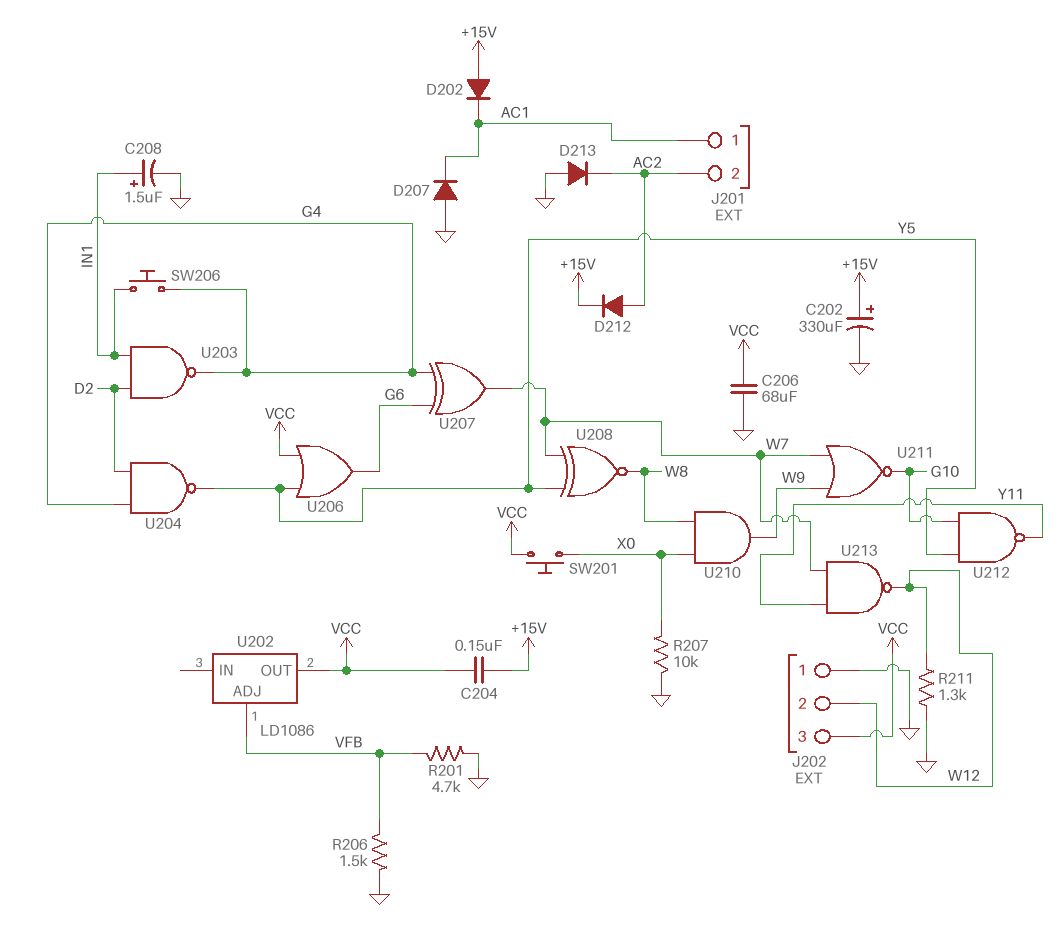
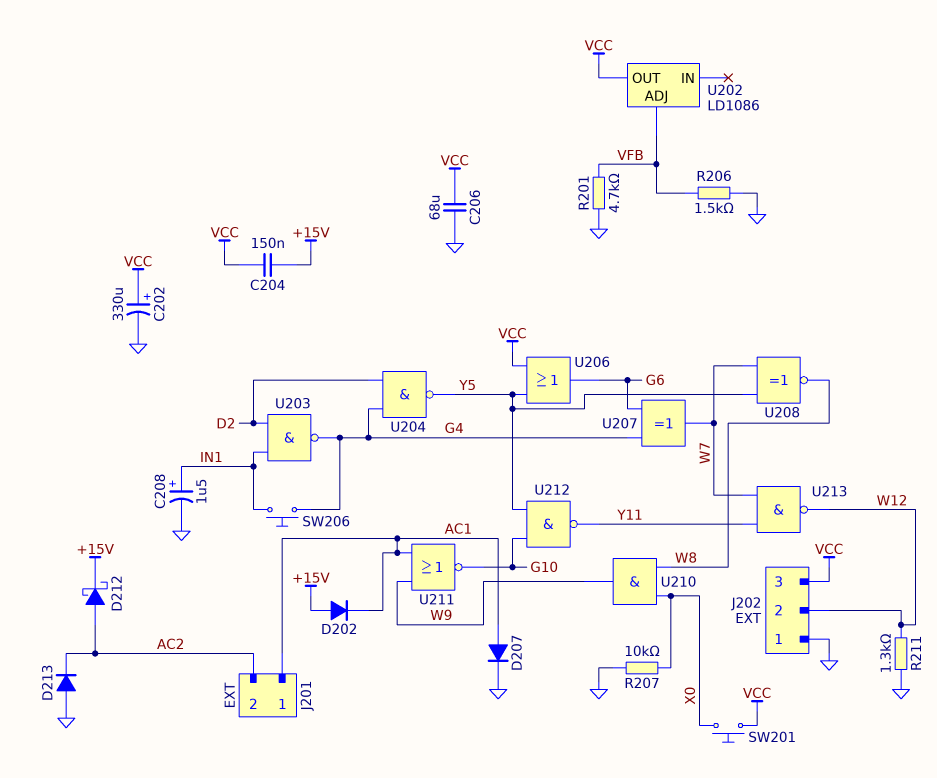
C202: 330uF (plus +15V, minus GND) -> 330uF (plus VCC, minus GND)
D207: diode (A GND, K AC1) -> diode (A AC1, K GND)
D212: diode (A AC2, K +15V) -> schottky (A AC2, K +15V)
U211: NOR (in W7, in W9, out G10) -> NOR (in AC1, in W9, out G10)

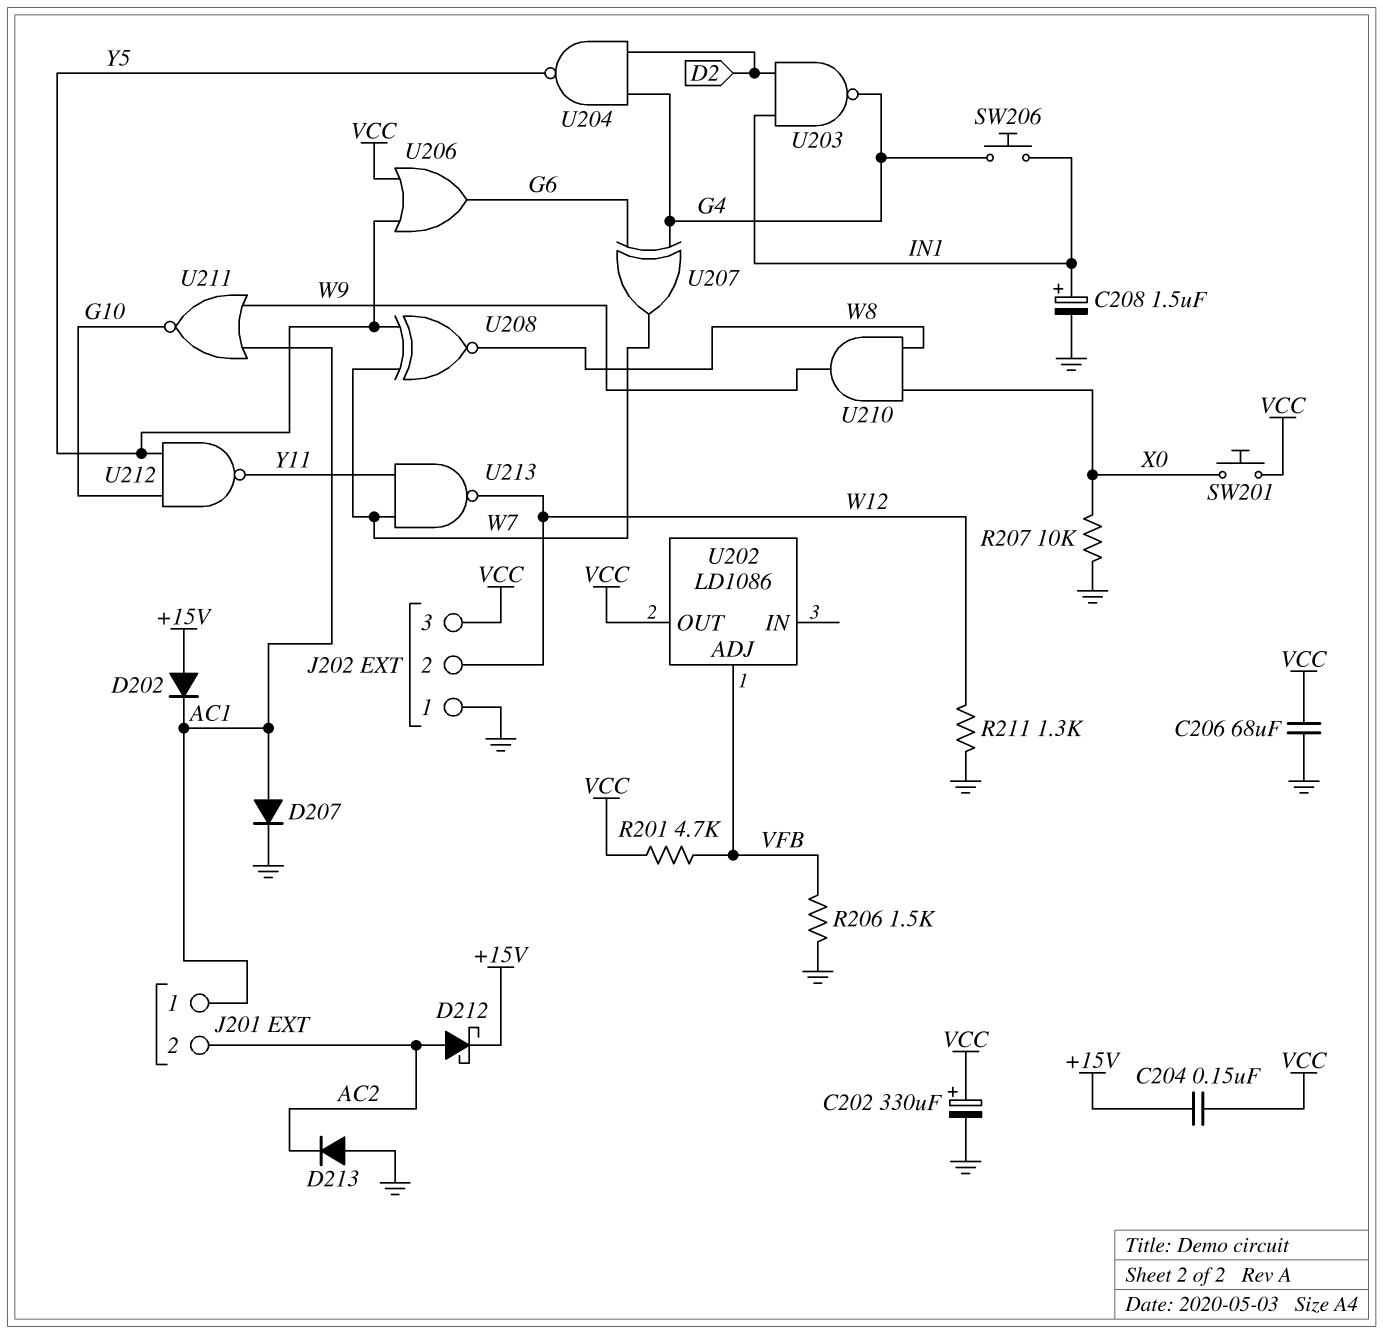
R201: 4.7k (GND, VFB) -> 4.7k (VCC, VFB)

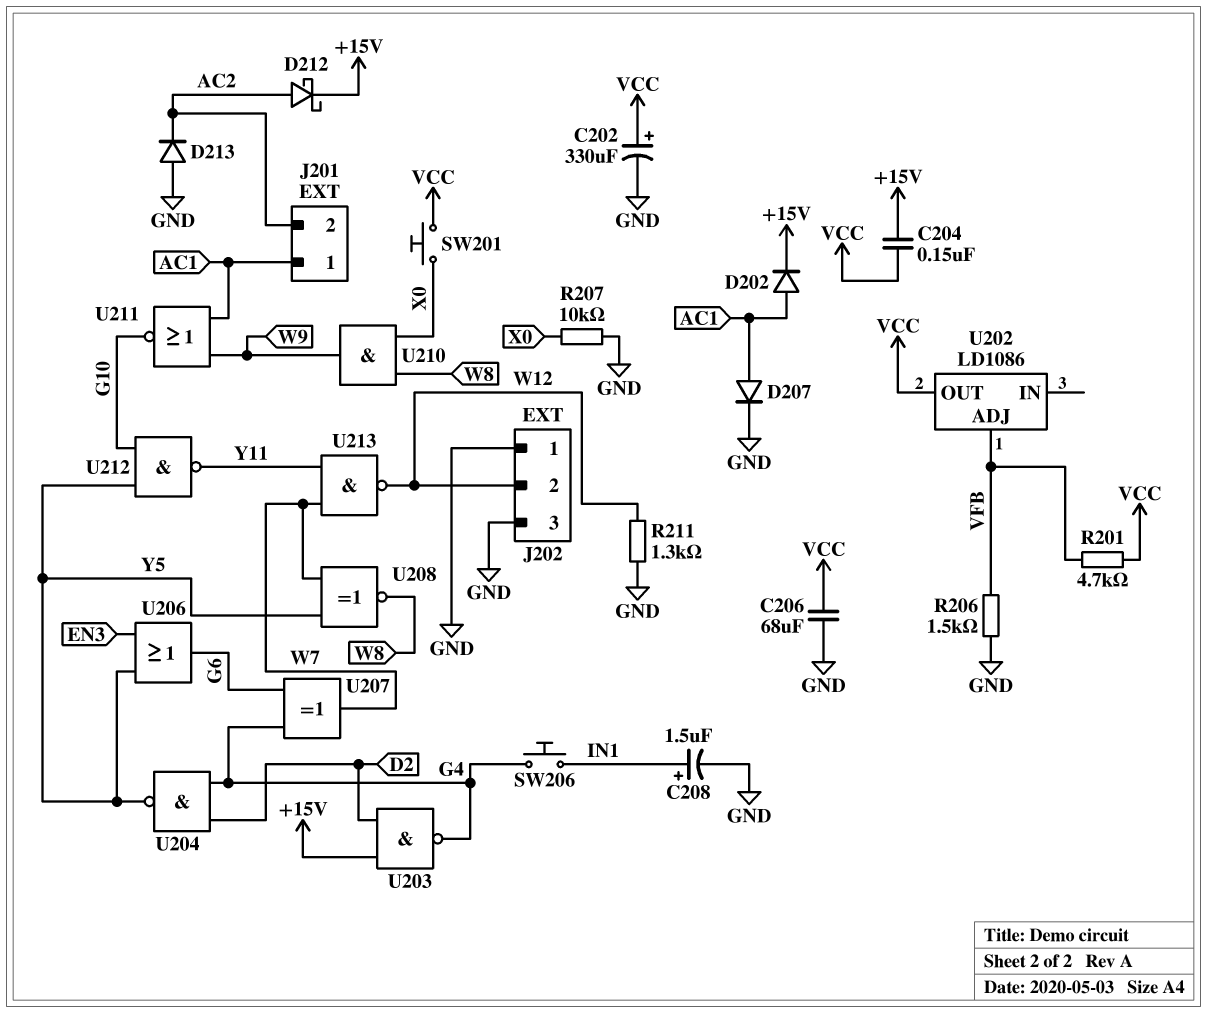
D202: diode (A +15V, K AC1) -> diode (A AC1, K +15V)
J202 pin 3: VCC -> GND
U203: NAND (in D2, in IN1, out G4) -> NAND (in +15V, in D2, out G4)
U206: OR (in VCC, in Y5, out G6) -> OR (in EN3, in Y5, out G6)

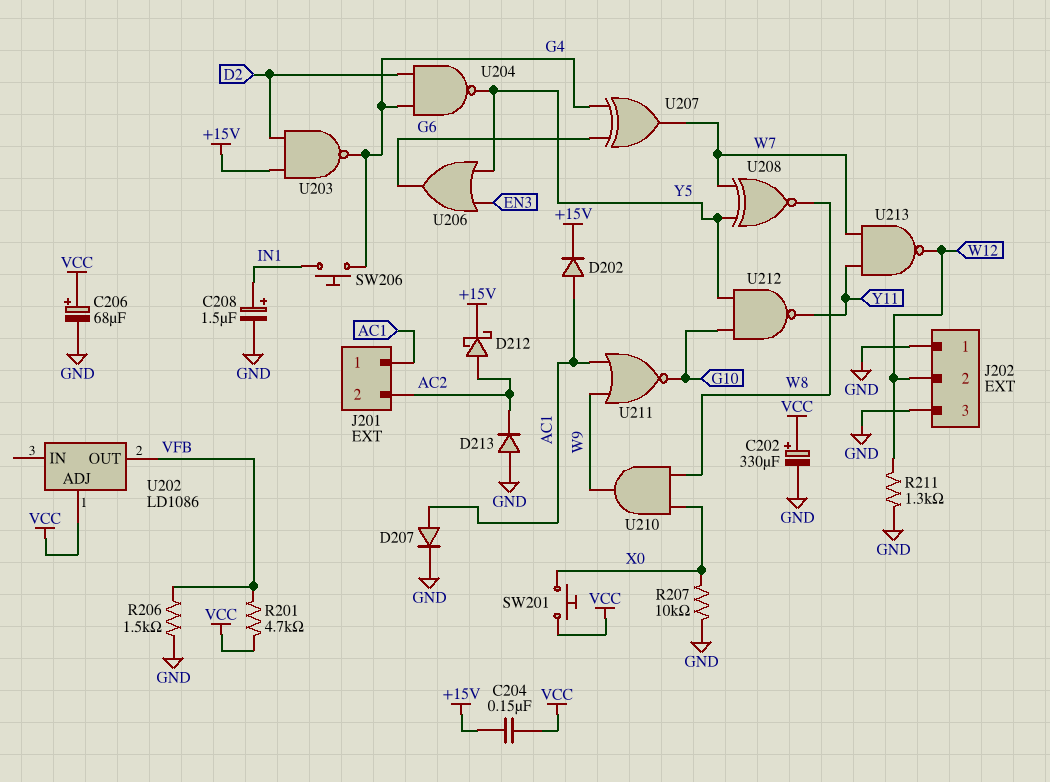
C206: 68uF (GND, VCC) -> 68uF (plus VCC, minus GND)
U202 pin ADJ: VFB -> VCC
U202 pin OUT: VCC -> VFB

